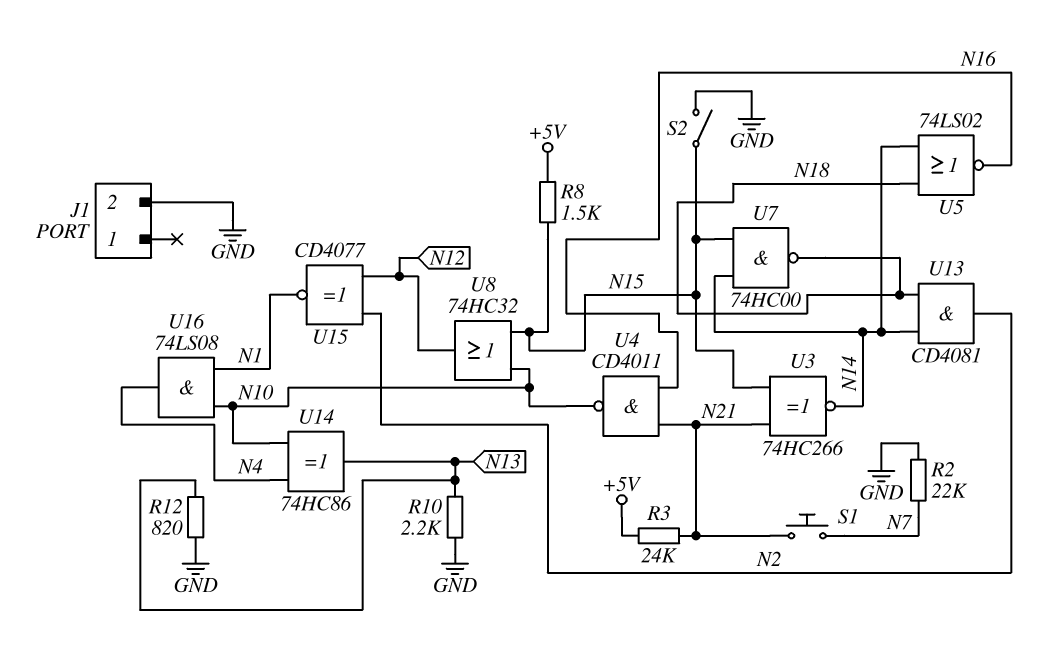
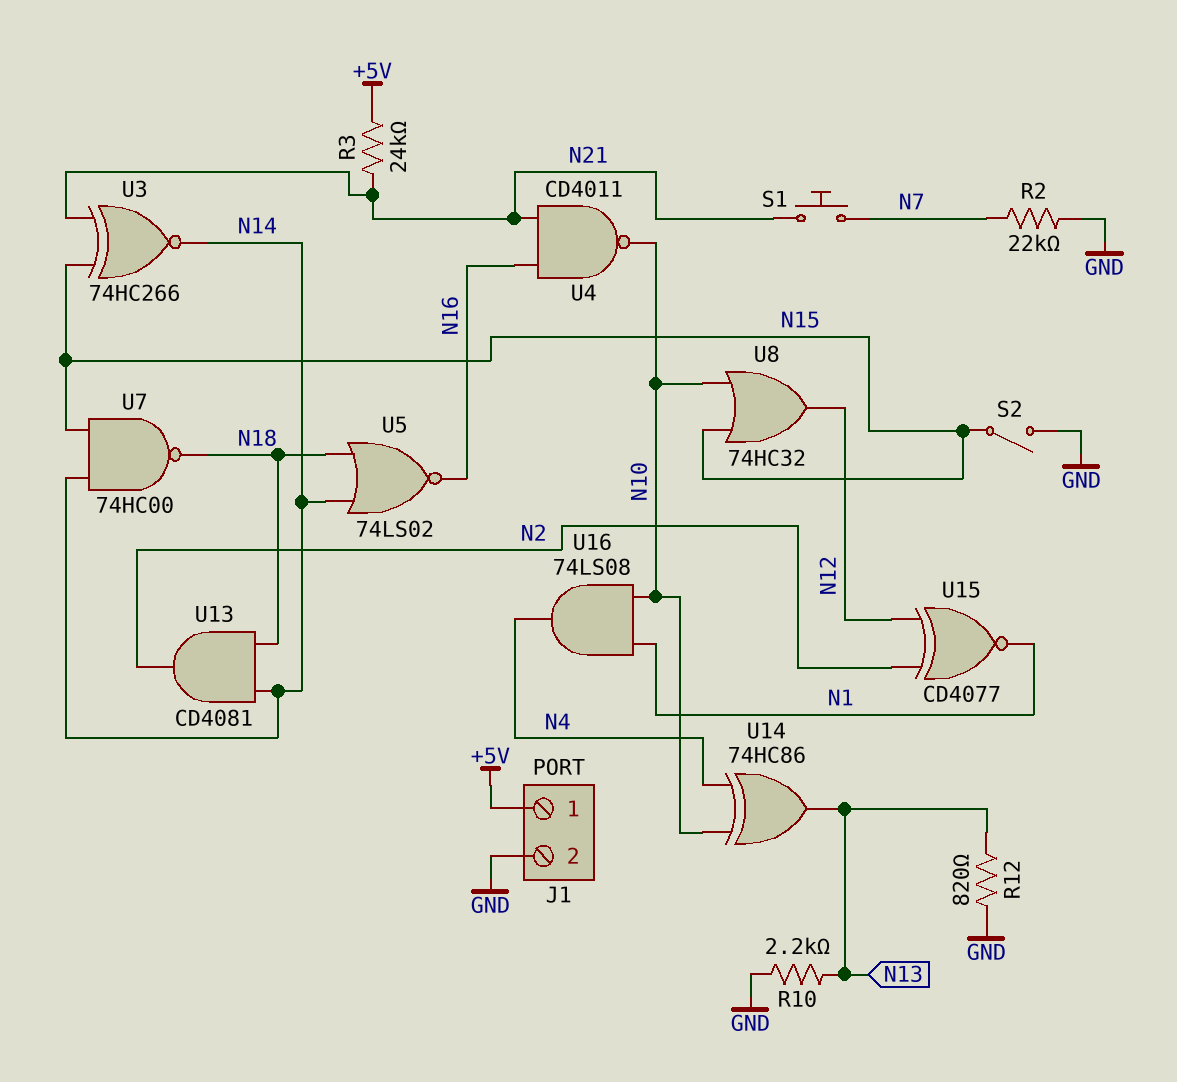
J1 pin 1: none -> +5V
R8: 1.5k (+5V, N15) -> none

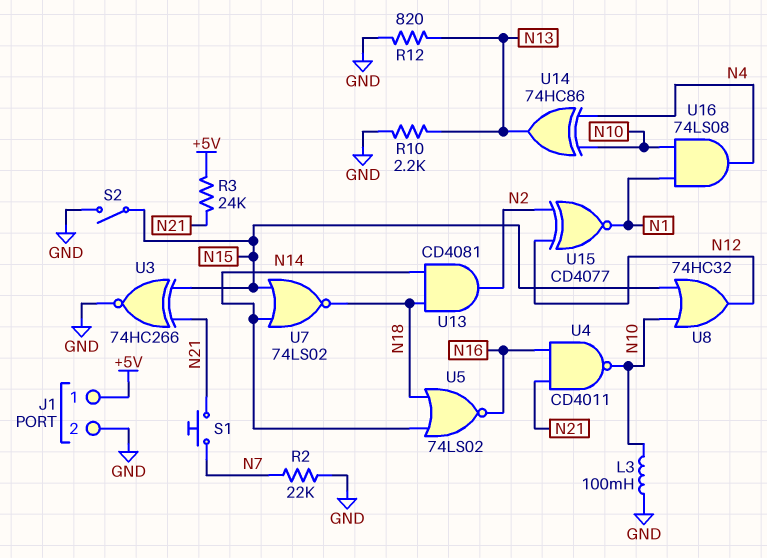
L3: none -> 100mH (GND, N10)
U3: XNOR 74HC266 (in N15, in N21, out N14) -> XNOR 74HC266 (in N15, in N21, out GND)
U7: NAND 74HC00 (in N14, in N15, out N18) -> NOR 74LS02 (in N14, in N15, out N18)

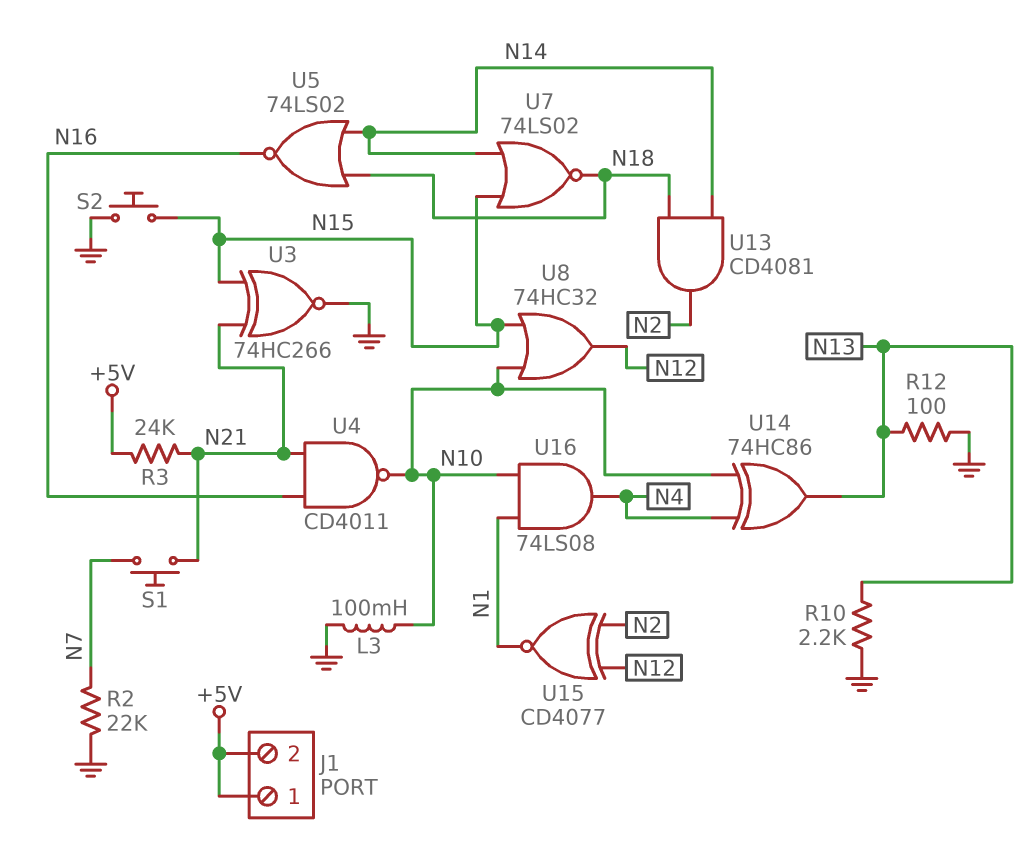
J1 pin 2: GND -> +5V
R12: 820 (GND, N13) -> 100 (GND, N13)
S2: switch (GND, N15) -> button (GND, N15)

